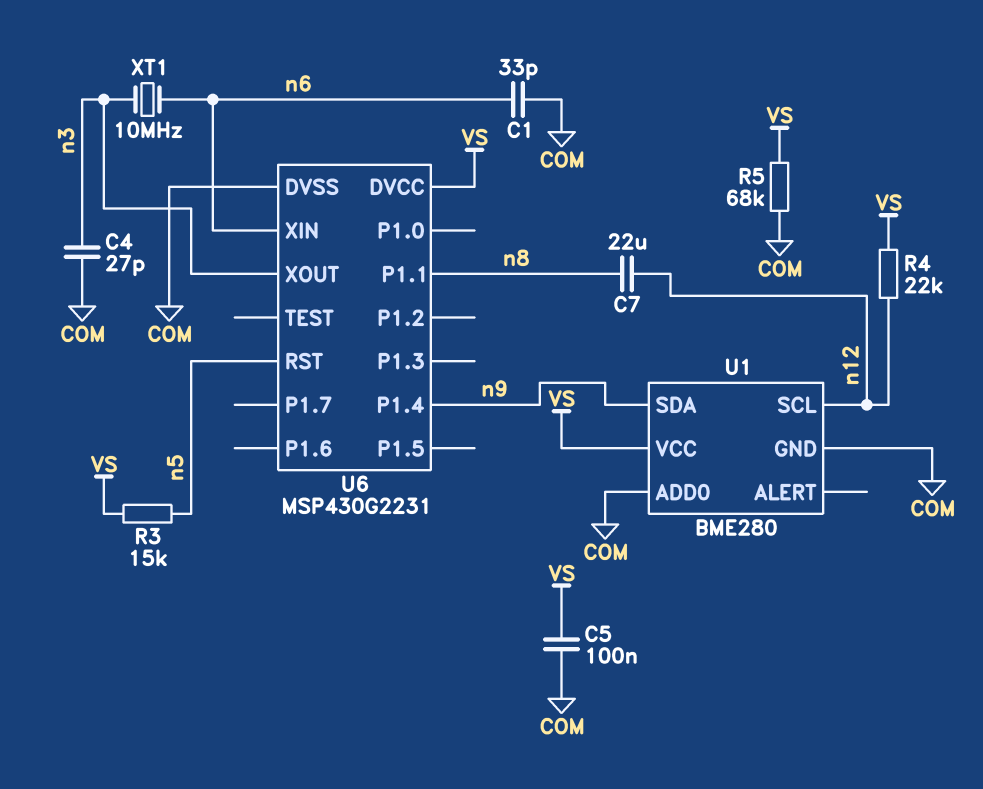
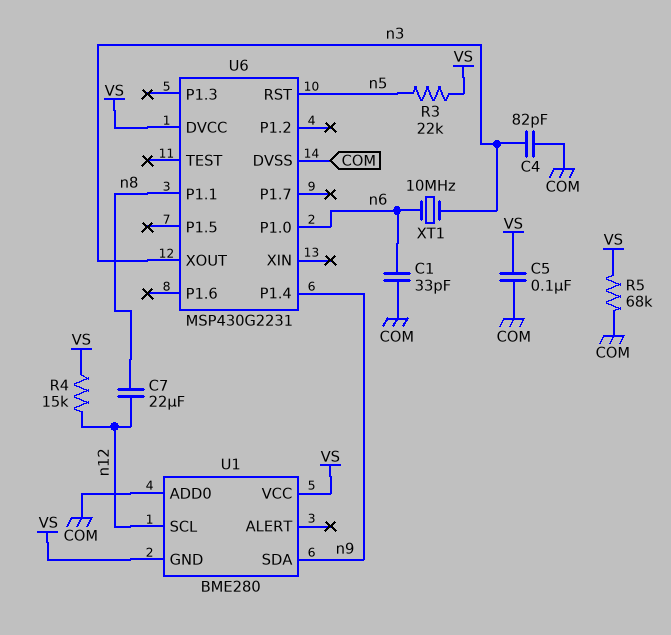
C4: 27pF (COM, n3) -> 82pF (COM, n3)
R3: 15k (VS, n5) -> 22k (VS, n5)
R4: 22k (VS, n12) -> 15k (VS, n12)
U1 pin GND: COM -> VS
U6 pin P1.0: none -> n6
U6 pin XIN: n6 -> none

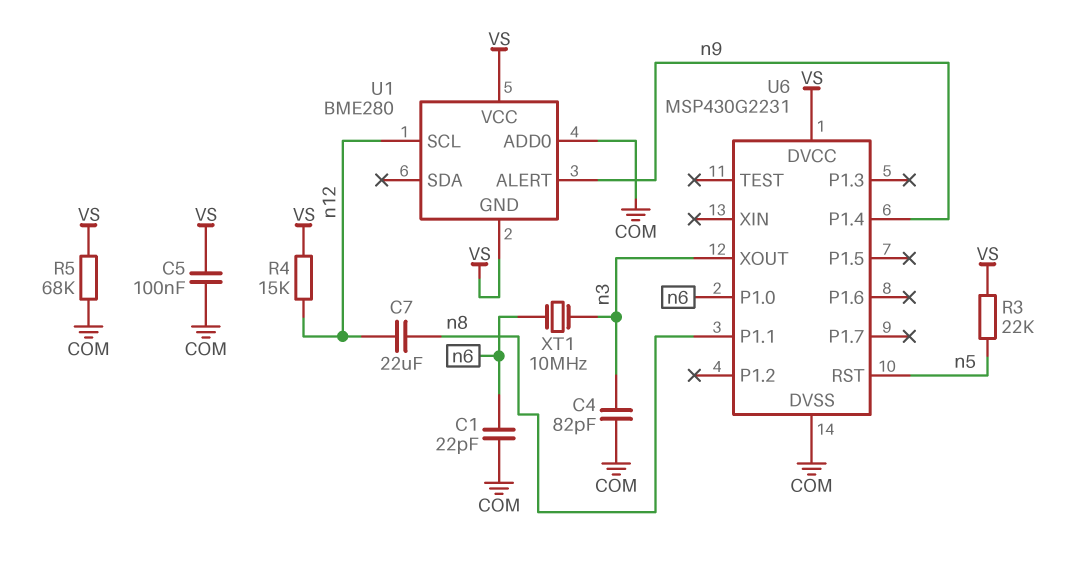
C1: 33pF (COM, n6) -> 22pF (COM, n6)
U1 pin ALERT: none -> n9
U1 pin SDA: n9 -> none

